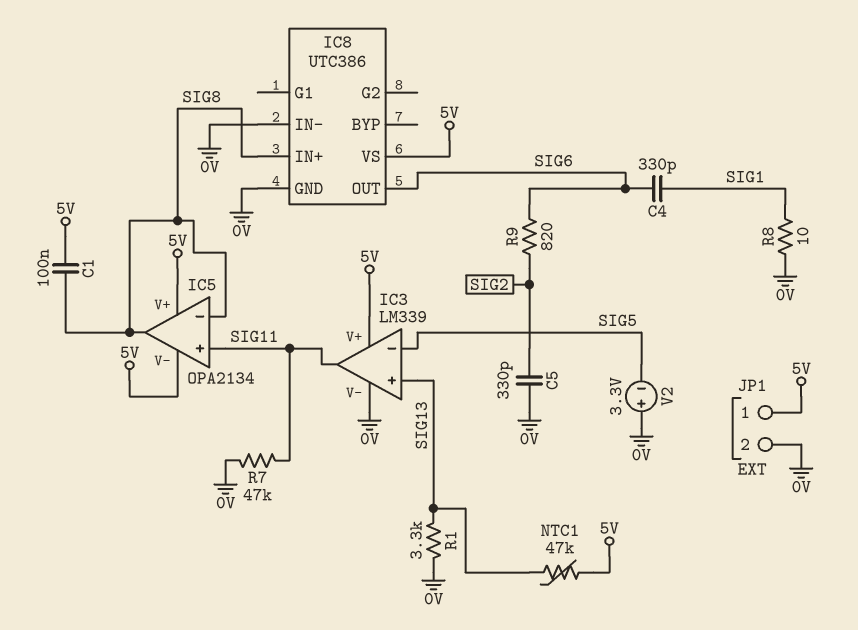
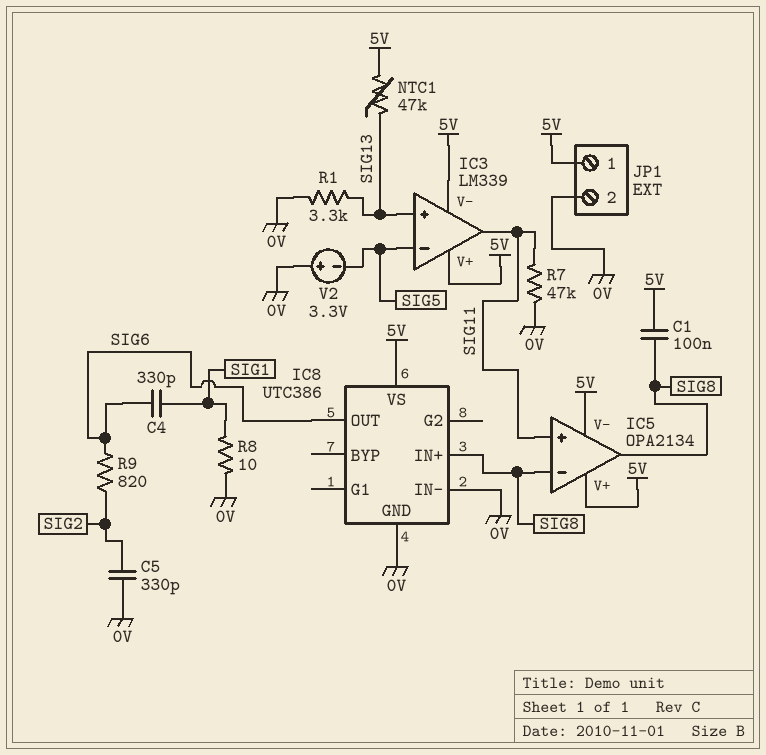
IC3 pin V-: 0V -> 5V

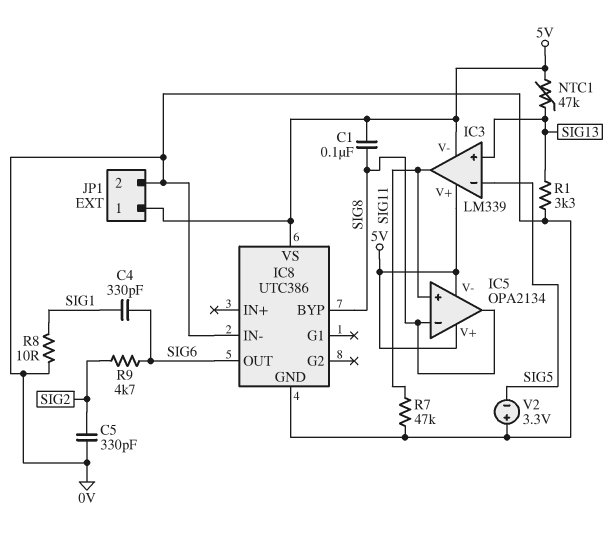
IC8 pin BYP: none -> SIG8
IC8 pin IN+: SIG8 -> none
R9: 820 (SIG2, SIG6) -> 4.7k (SIG2, SIG6)

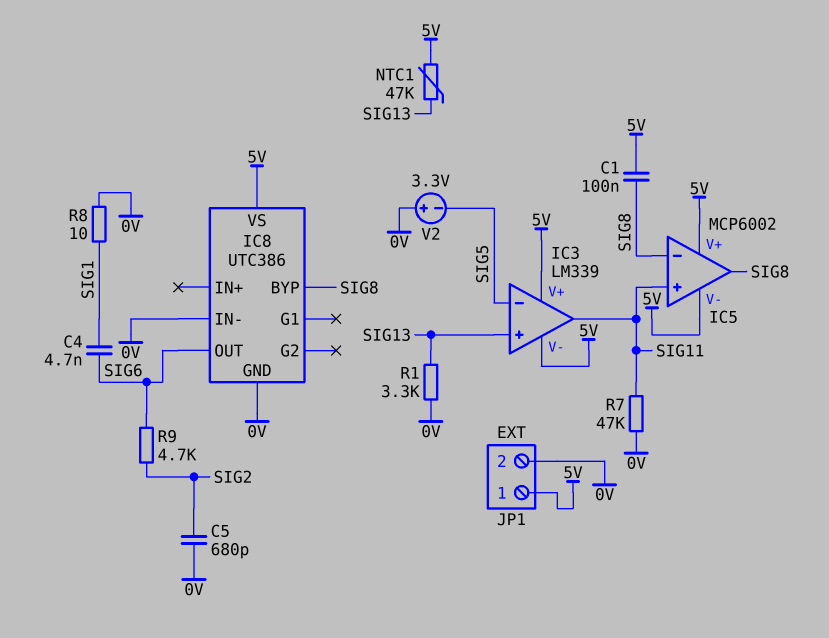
C4: 330pF (SIG1, SIG6) -> 4.7nF (SIG1, SIG6)
C5: 330pF (0V, SIG2) -> 680pF (0V, SIG2)
IC5: OPA2134 -> MCP6002

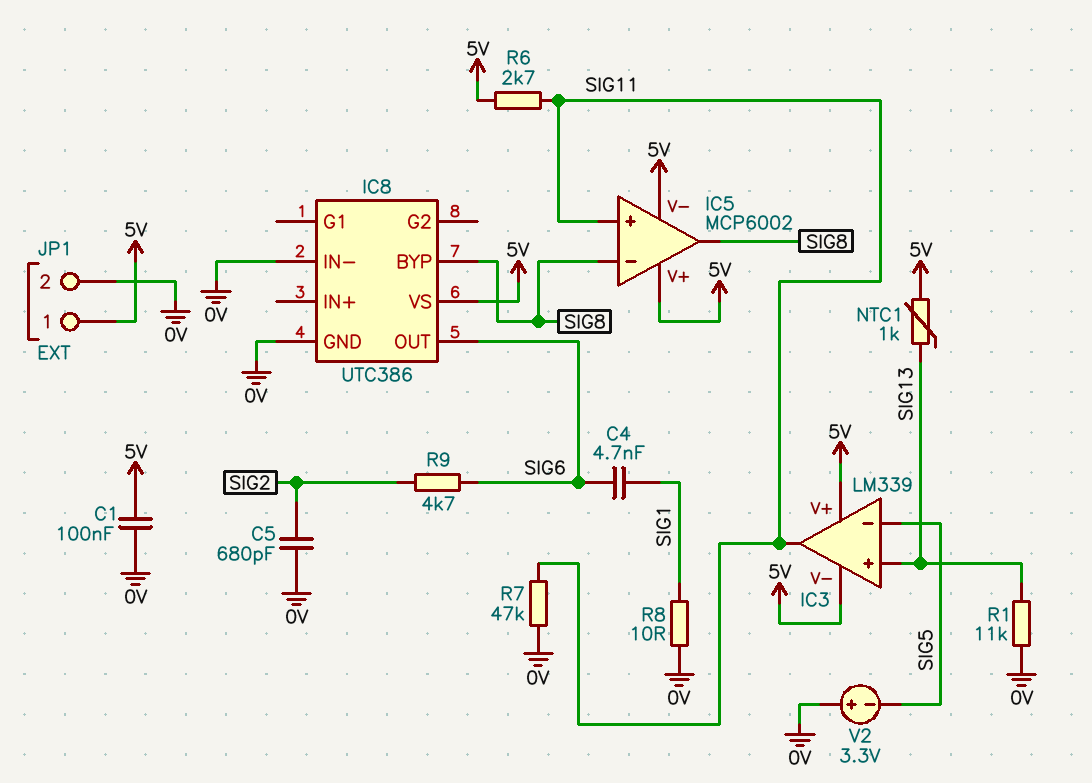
C1: 100nF (5V, SIG8) -> 100nF (0V, 5V)
NTC1: 47k (5V, SIG13) -> 1k (5V, SIG13)
R1: 3.3k (0V, SIG13) -> 11k (0V, SIG13)
R6: none -> 2.7k (5V, SIG11)

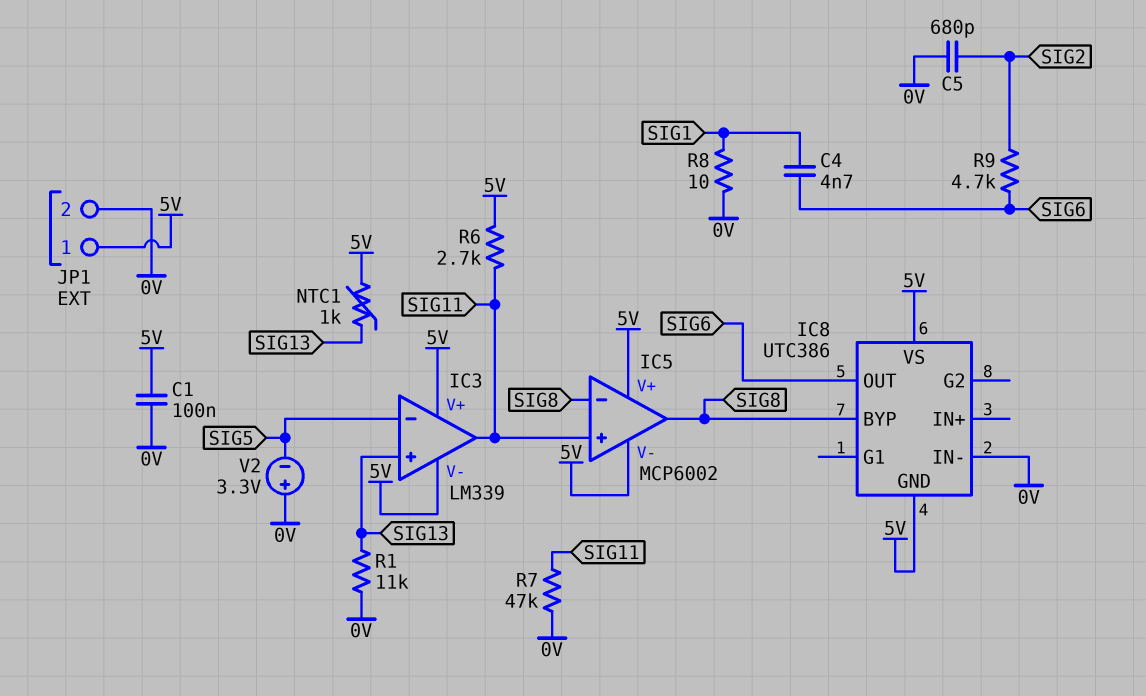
IC8 pin GND: 0V -> 5V

